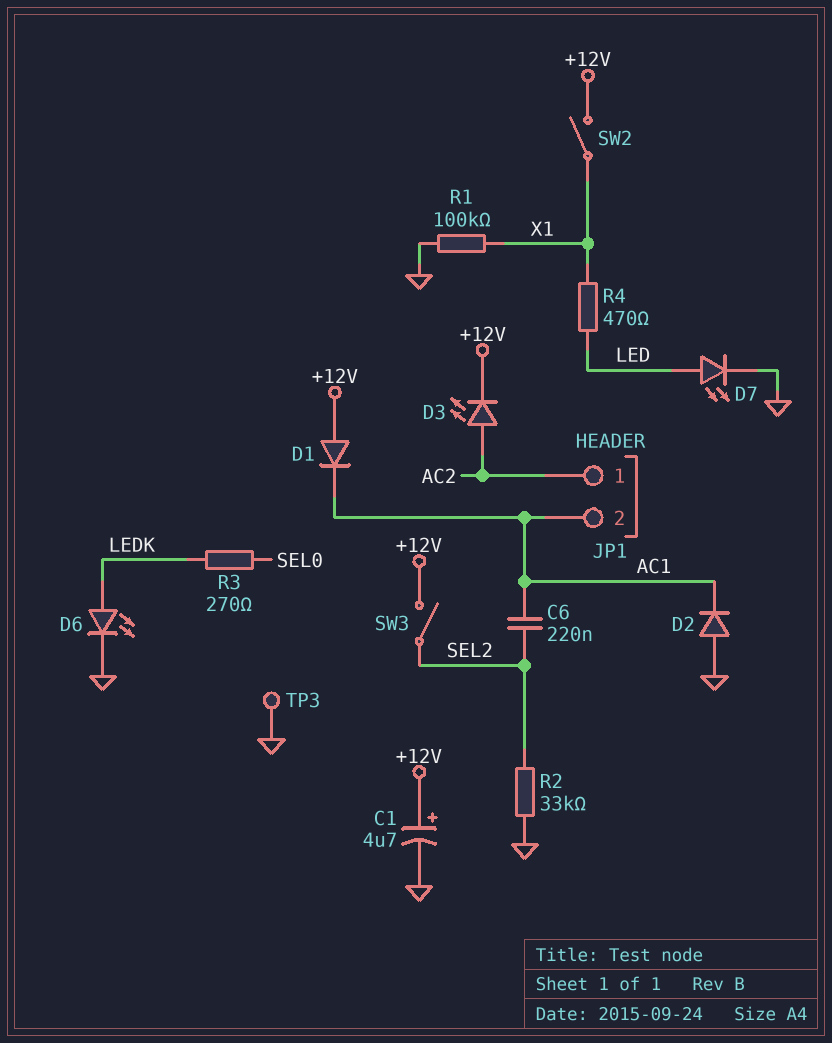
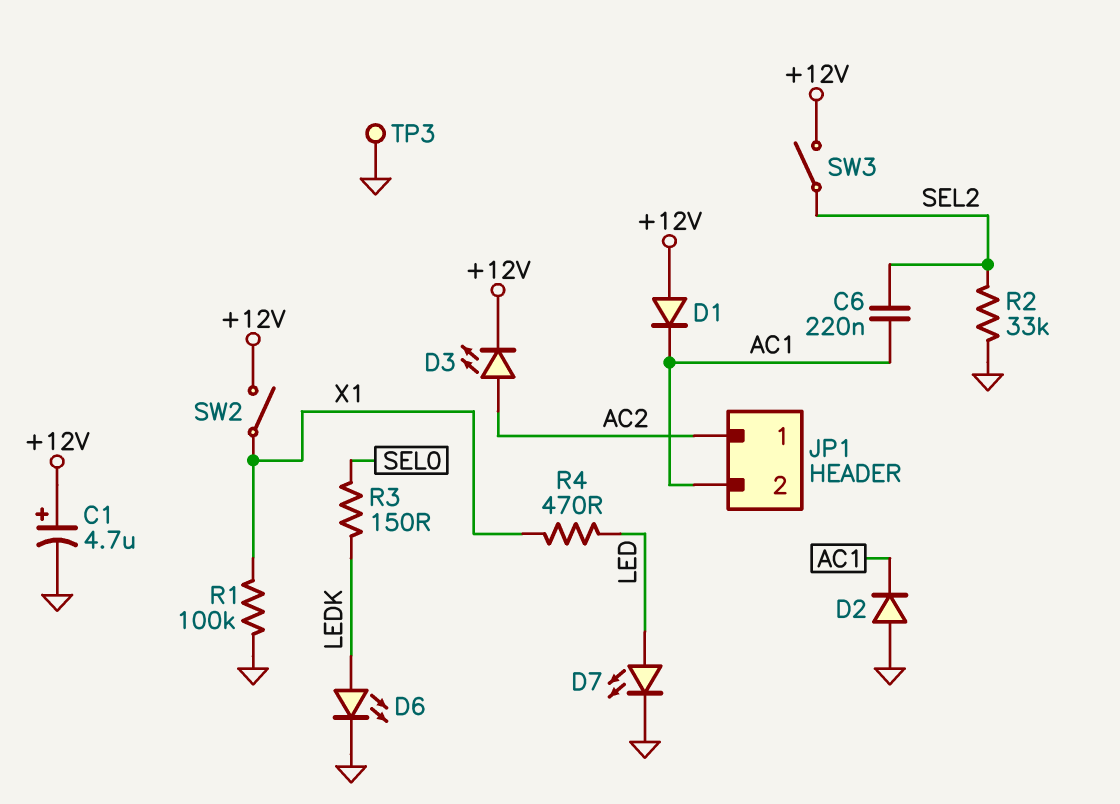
R3: 270 (LEDK, SEL0) -> 150 (LEDK, SEL0)

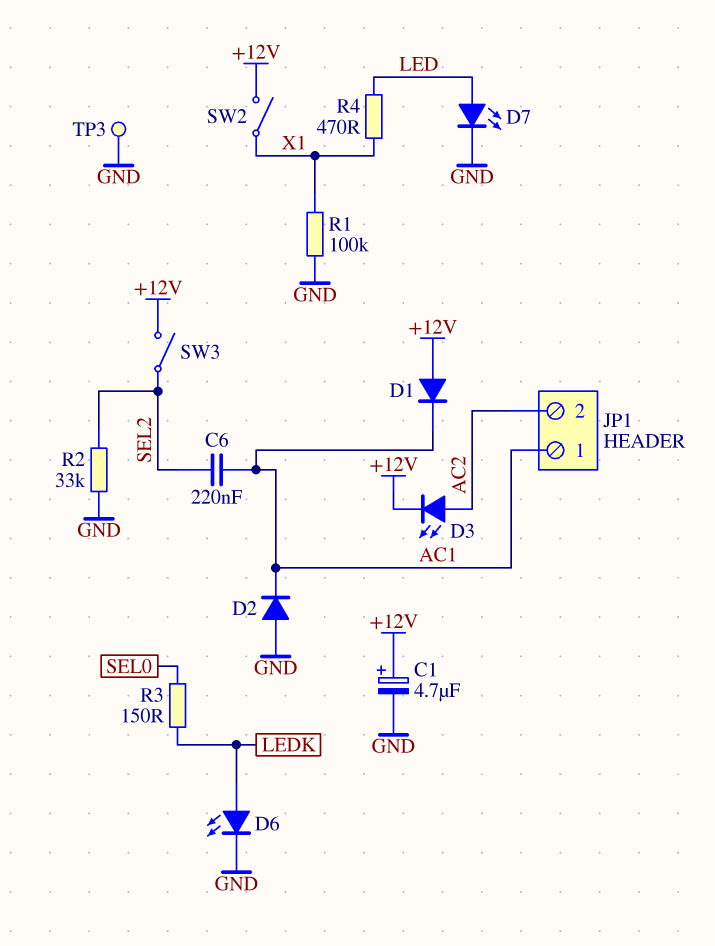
JP1 pin 1: AC2 -> AC1
JP1 pin 2: AC1 -> AC2

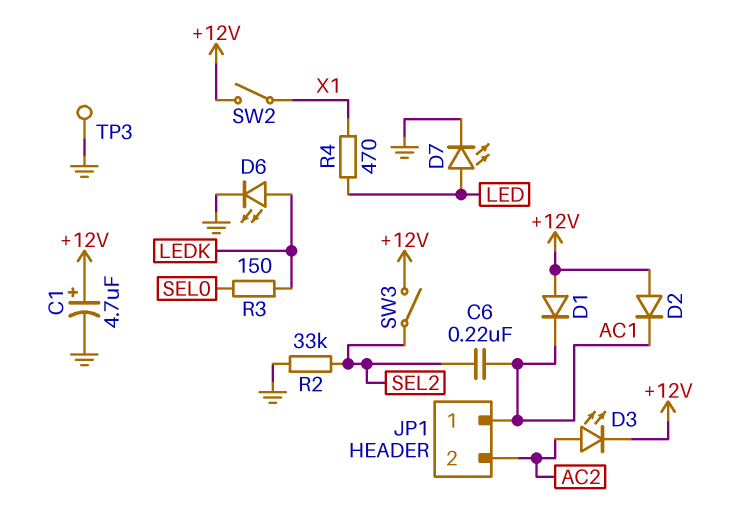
D2: diode (A GND, K AC1) -> diode (A +12V, K AC1)
R1: 100k (GND, X1) -> none

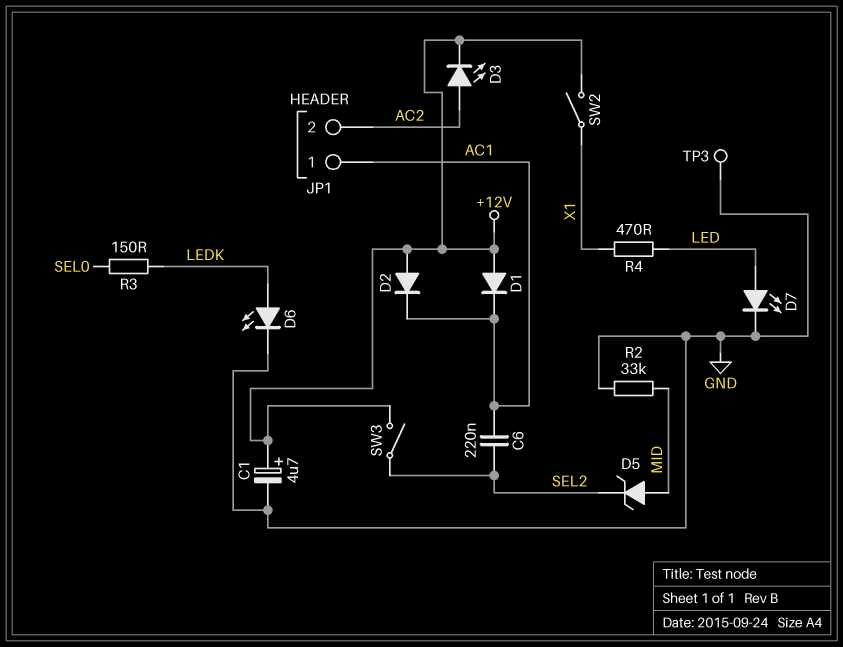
D5: none -> zener (A MID, K SEL2)
R2: 33k (GND, SEL2) -> 33k (GND, MID)

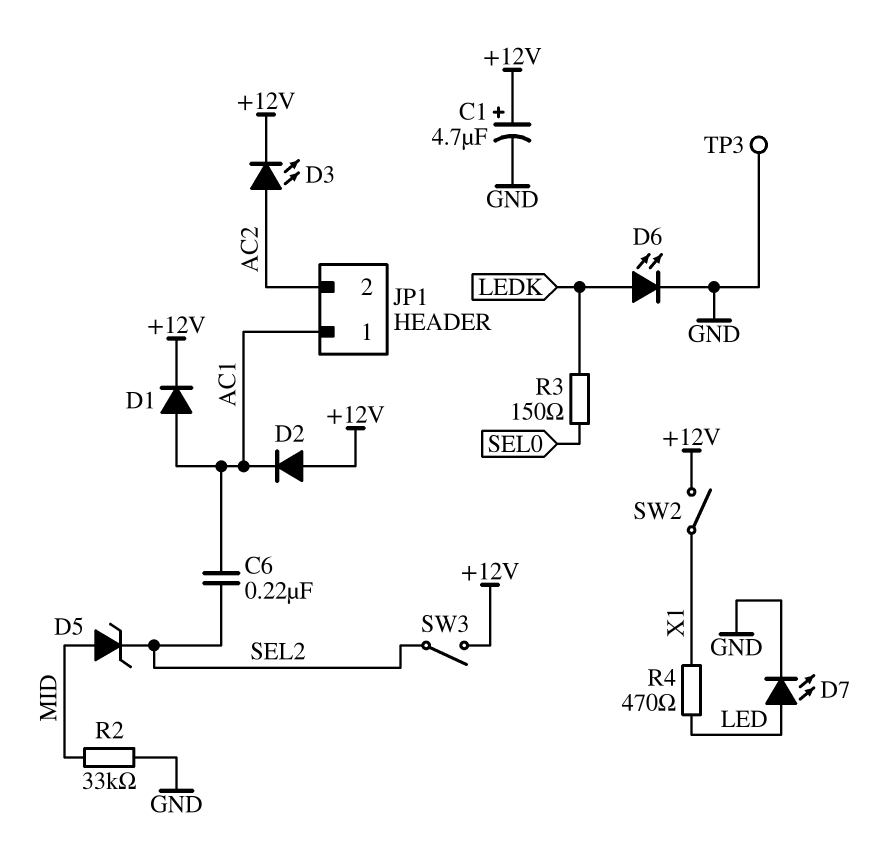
D1: diode (A +12V, K AC1) -> diode (A AC1, K +12V)

